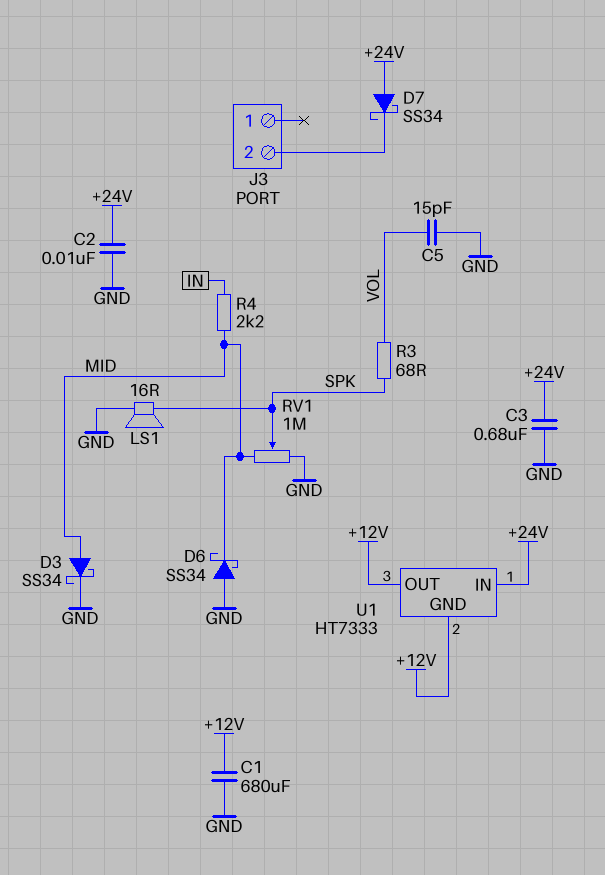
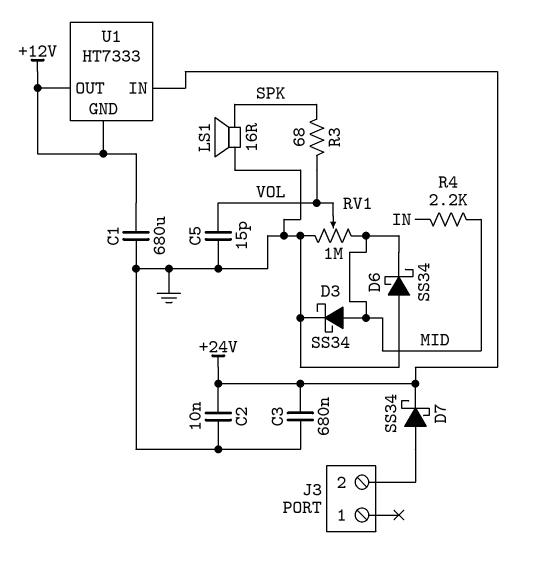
D7: schottky SS34 (A +24V, K J3/2) -> schottky SS34 (A J3/2, K +24V)
RV1: 1M (GND, MID, wiper SPK) -> 1M (GND, MID, wiper VOL)

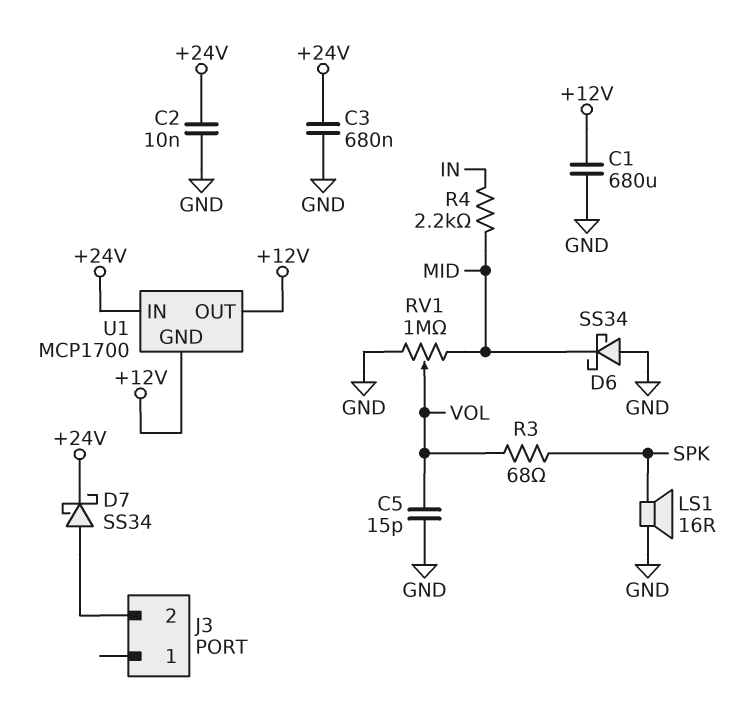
D3: schottky SS34 (A MID, K GND) -> none
U1: HT7333 -> MCP1700

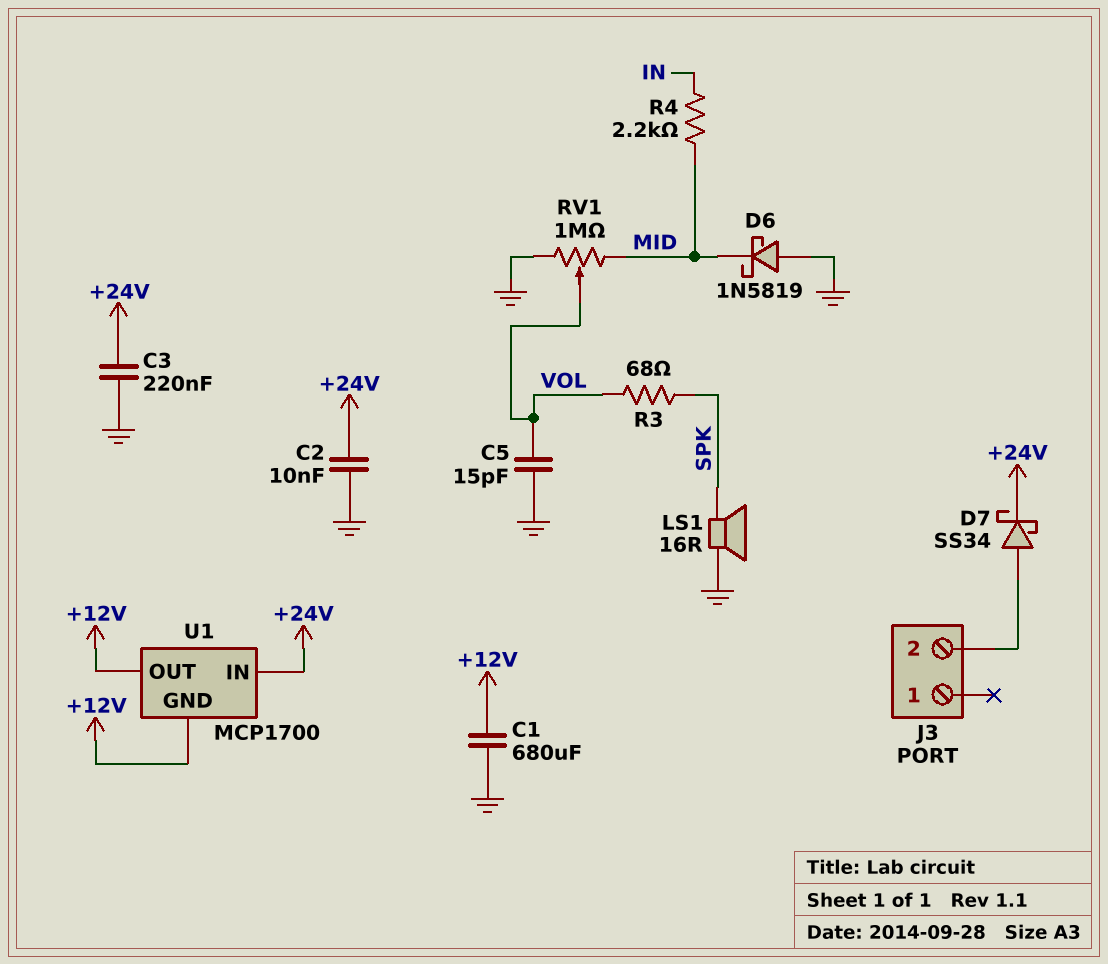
C3: 680nF (+24V, GND) -> 220nF (+24V, GND)
D6: schottky SS34 (A GND, K MID) -> schottky 1N5819 (A GND, K MID)

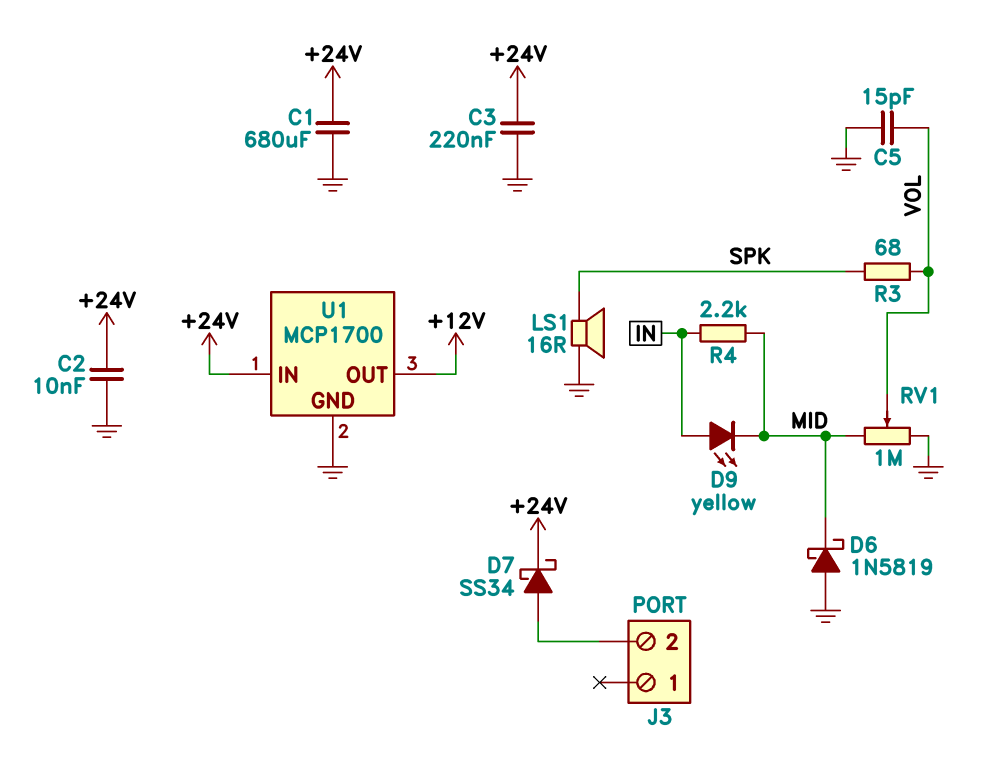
C1: 680uF (+12V, GND) -> 680uF (+24V, GND)
D9: none -> LED yellow (A IN, K MID)
U1 pin GND: +12V -> GND

